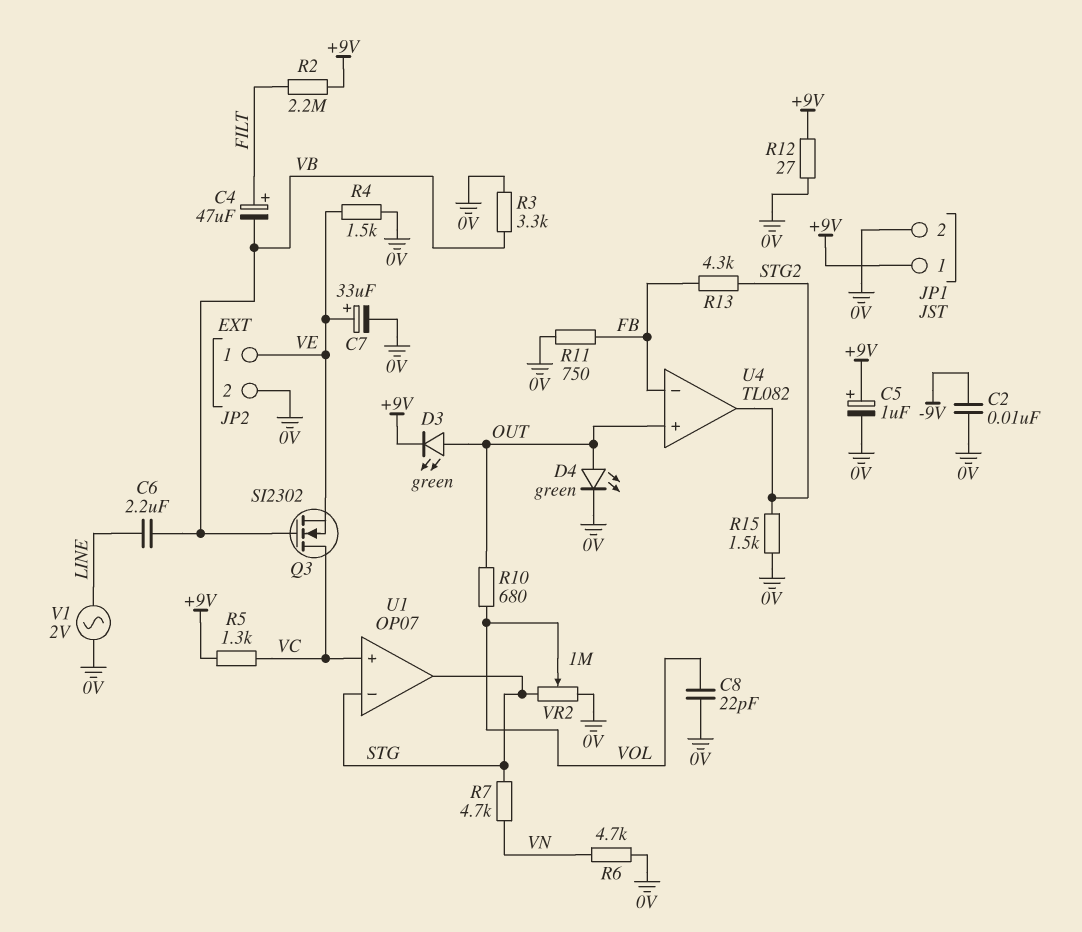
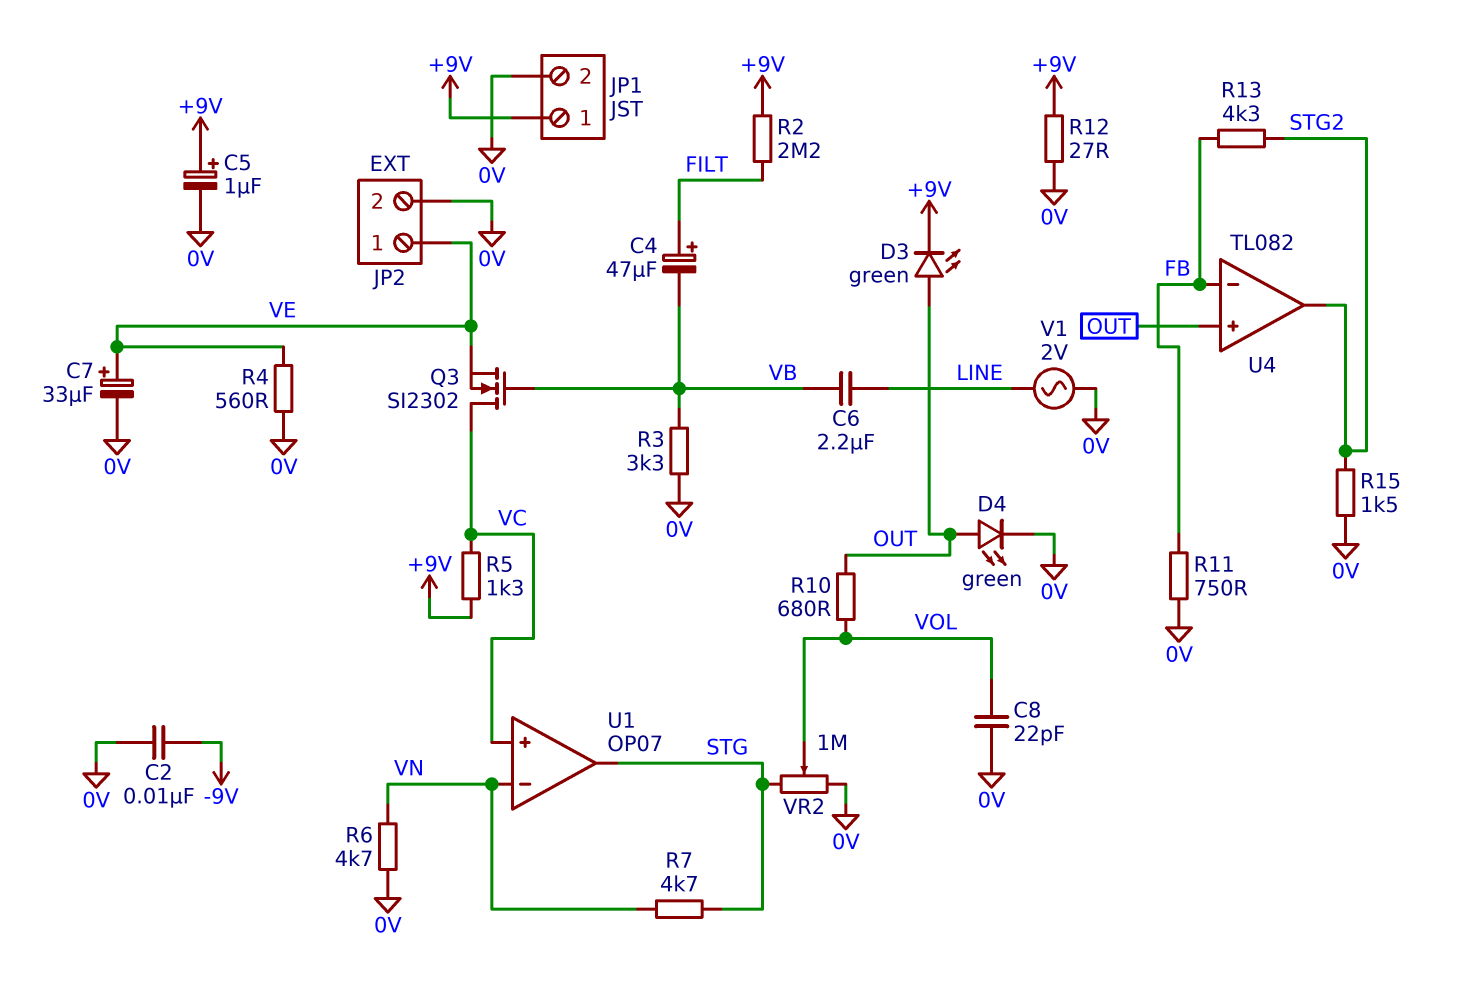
R4: 1.5k (0V, VE) -> 560 (0V, VE)
U1 pin in-: STG -> VN

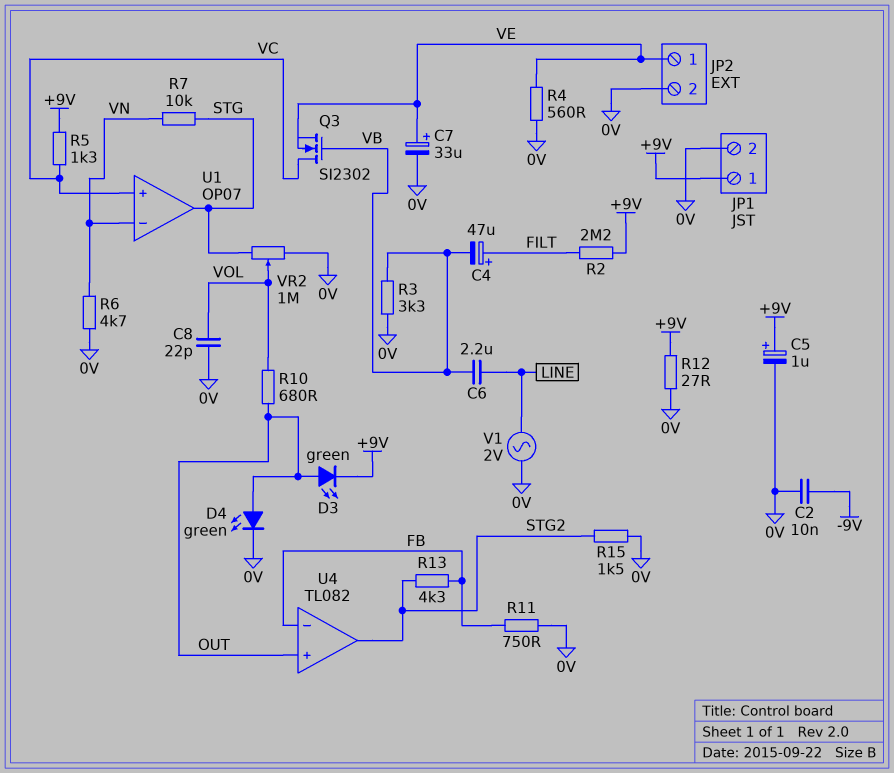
R7: 4.7k (STG, VN) -> 10k (STG, VN)

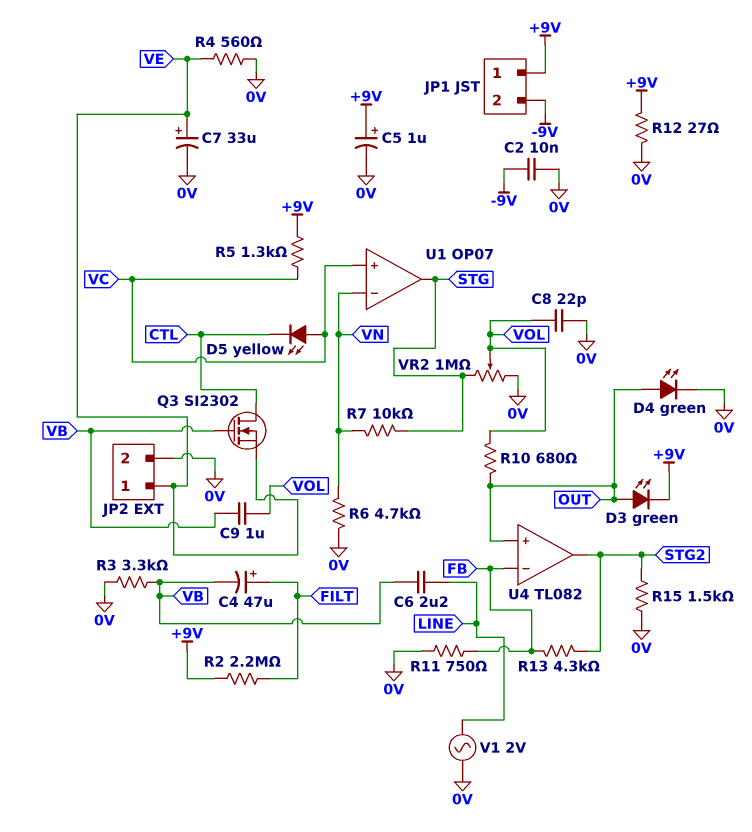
C9: none -> 1uF (VB, VOL)
D5: none -> LED yellow (A VC, K CTL)
JP1 pin 2: 0V -> -9V
Q3: NMOS SI2302 (G VB, D VC, S VE) -> NMOS SI2302 (G VB, D CTL, S VE)

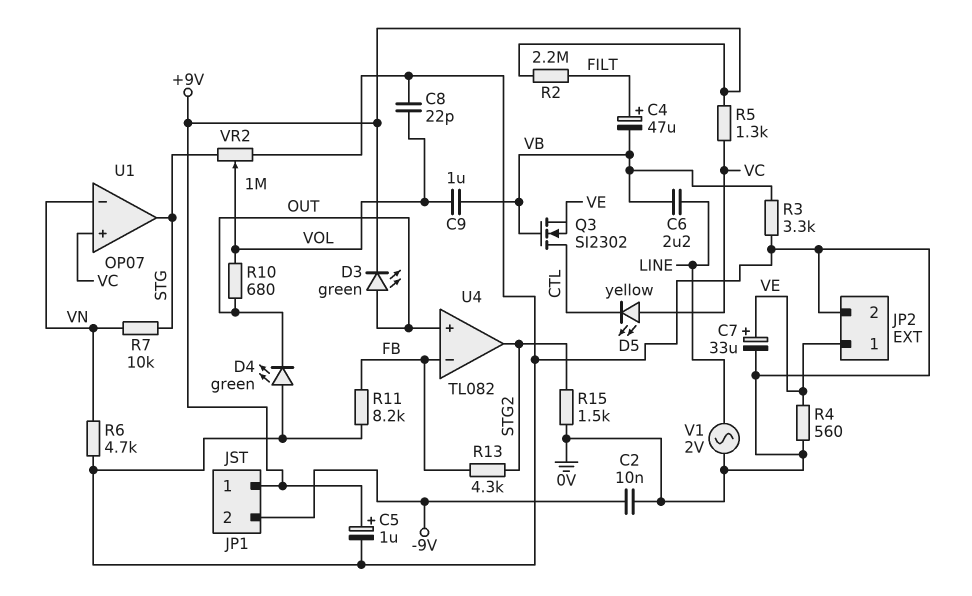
D4: LED green (A OUT, K 0V) -> LED green (A 0V, K OUT)
R11: 750 (0V, FB) -> 8.2k (0V, FB)
R12: 27 (+9V, 0V) -> none

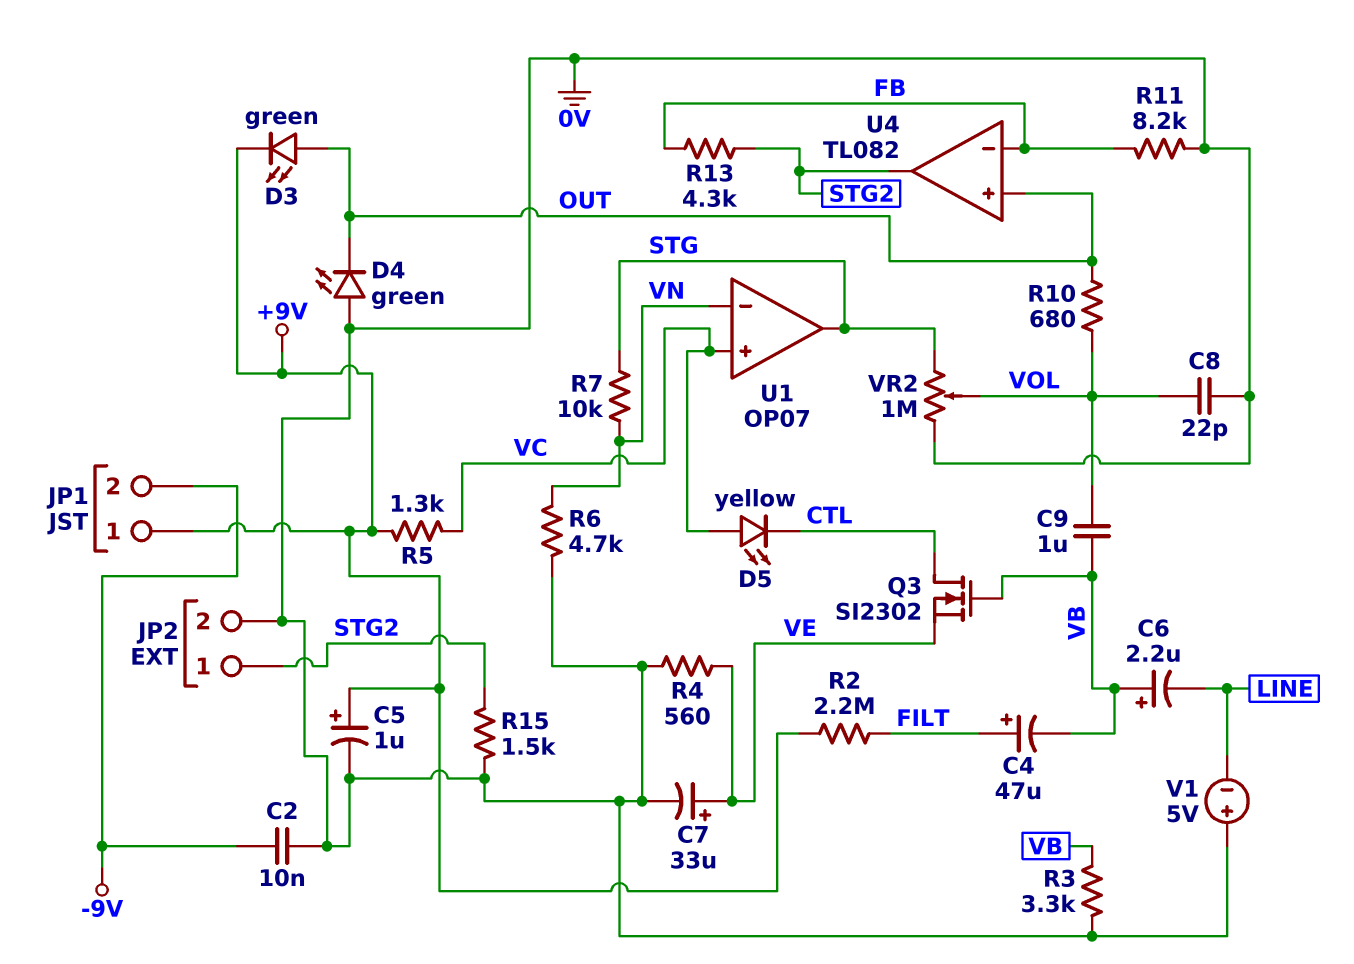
C6: 2.2uF (LINE, VB) -> 2.2uF (plus VB, minus LINE)
JP2 pin 1: VE -> STG2
V1: AC 2V (0V, LINE) -> 5V (plus 0V, minus LINE)

